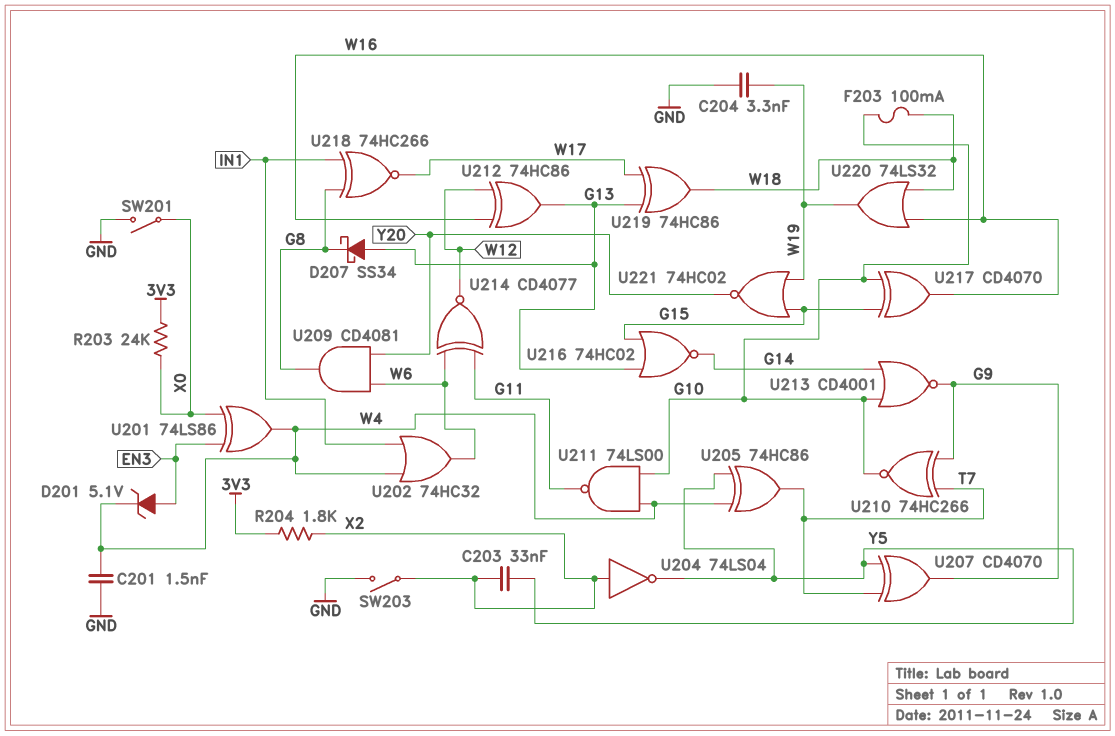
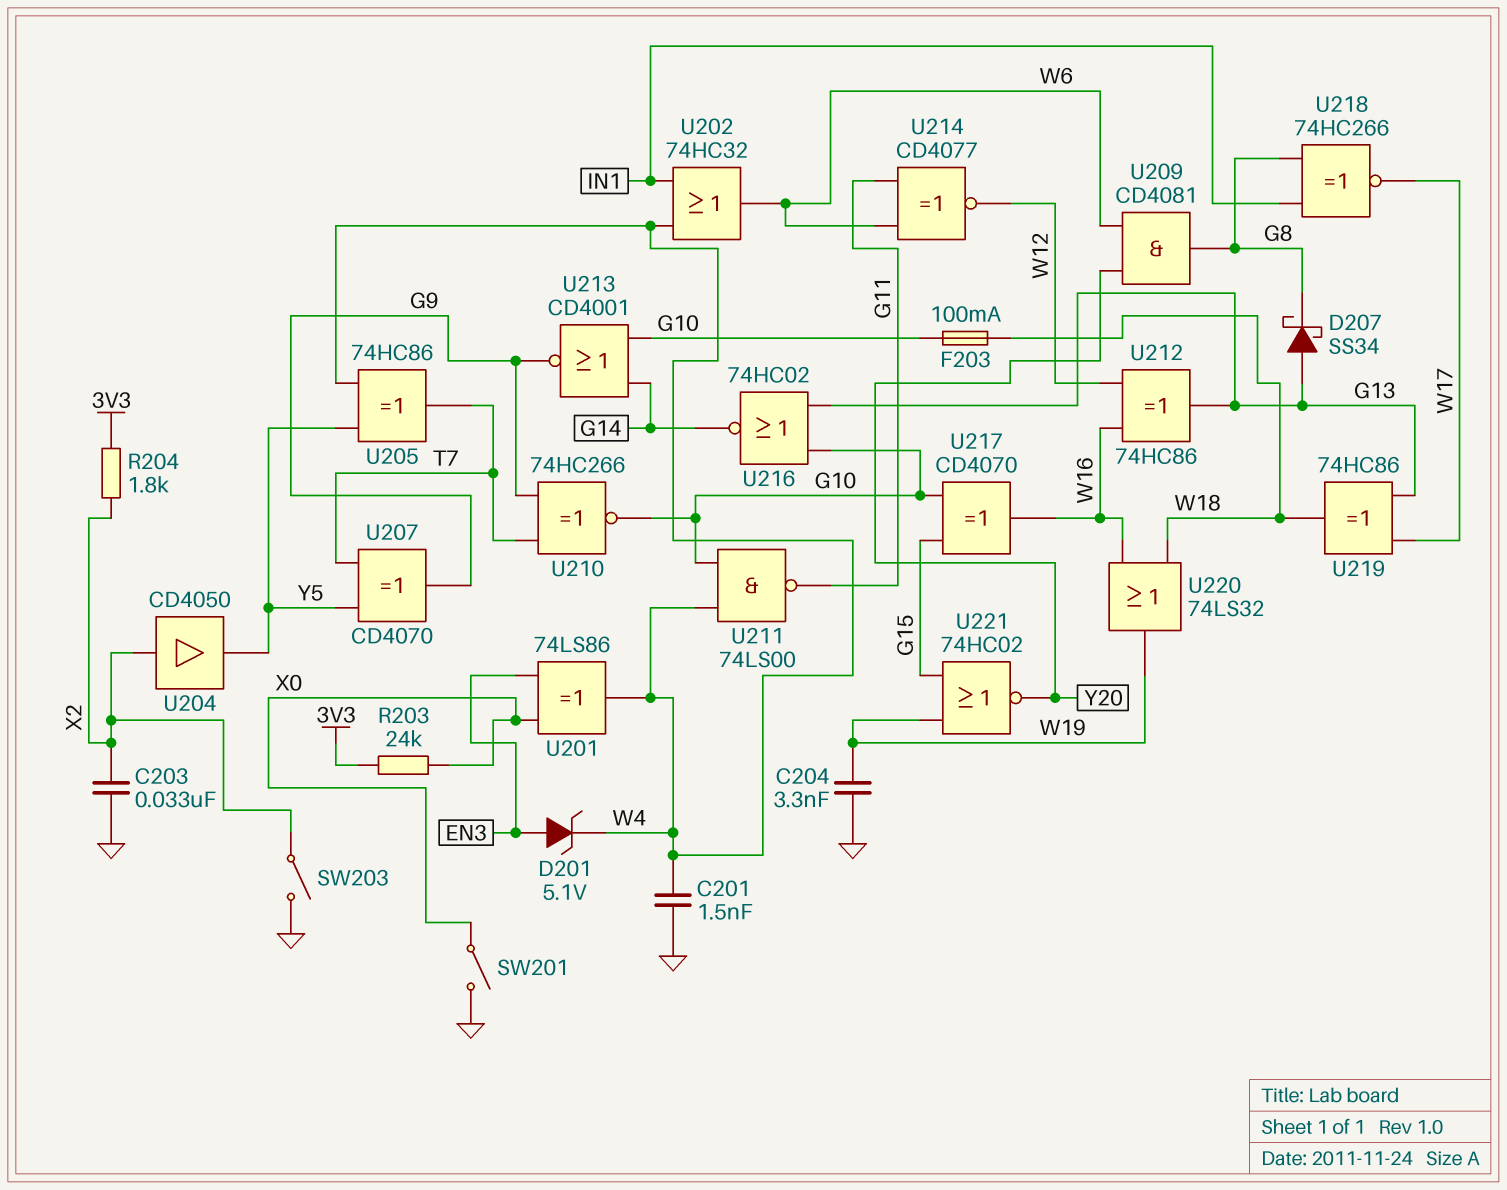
C203: 33nF (X2, Y5) -> 33nF (GND, X2)
U204: NOT 74LS04 (in X2, out Y5) -> buffer CD4050 (in X2, out Y5)
U216: NOR 74HC02 (in G13, in G15, out G14) -> NOR 74HC02 (in G10, in G13, out G14)

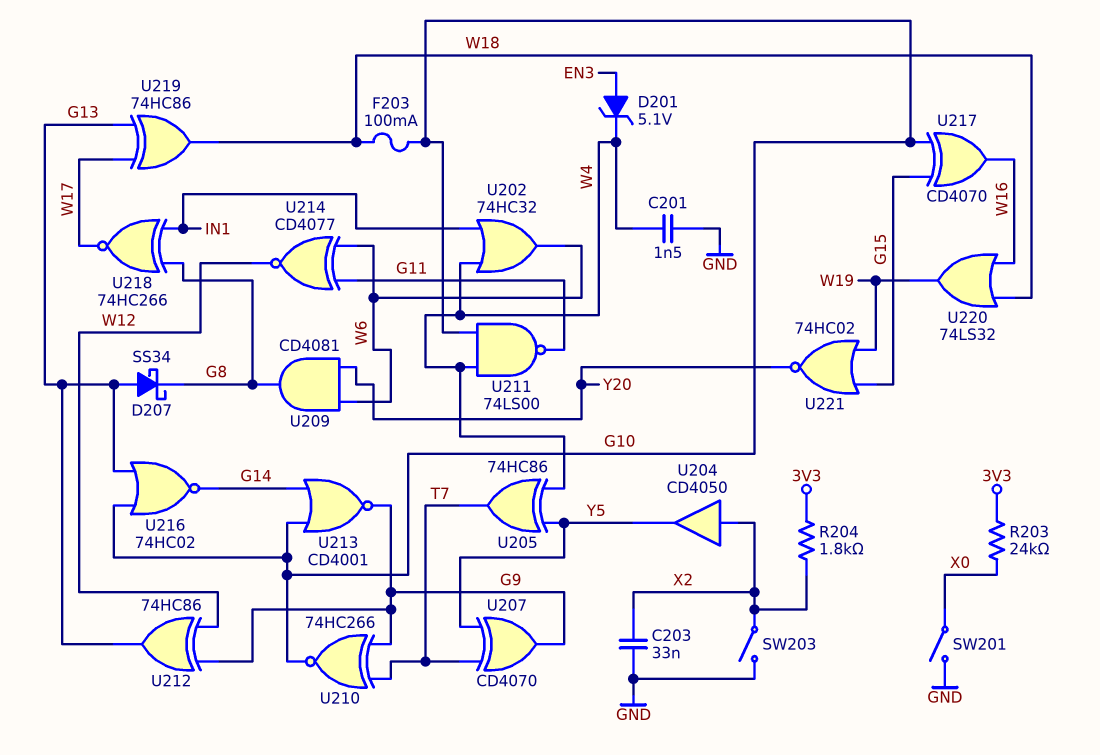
C204: 3.3nF (GND, W19) -> none
U201: XOR 74LS86 (in EN3, in X0, out W4) -> none
U212: XOR 74HC86 (in W12, in W16, out G13) -> XOR 74HC86 (in G9, in W12, out G13)

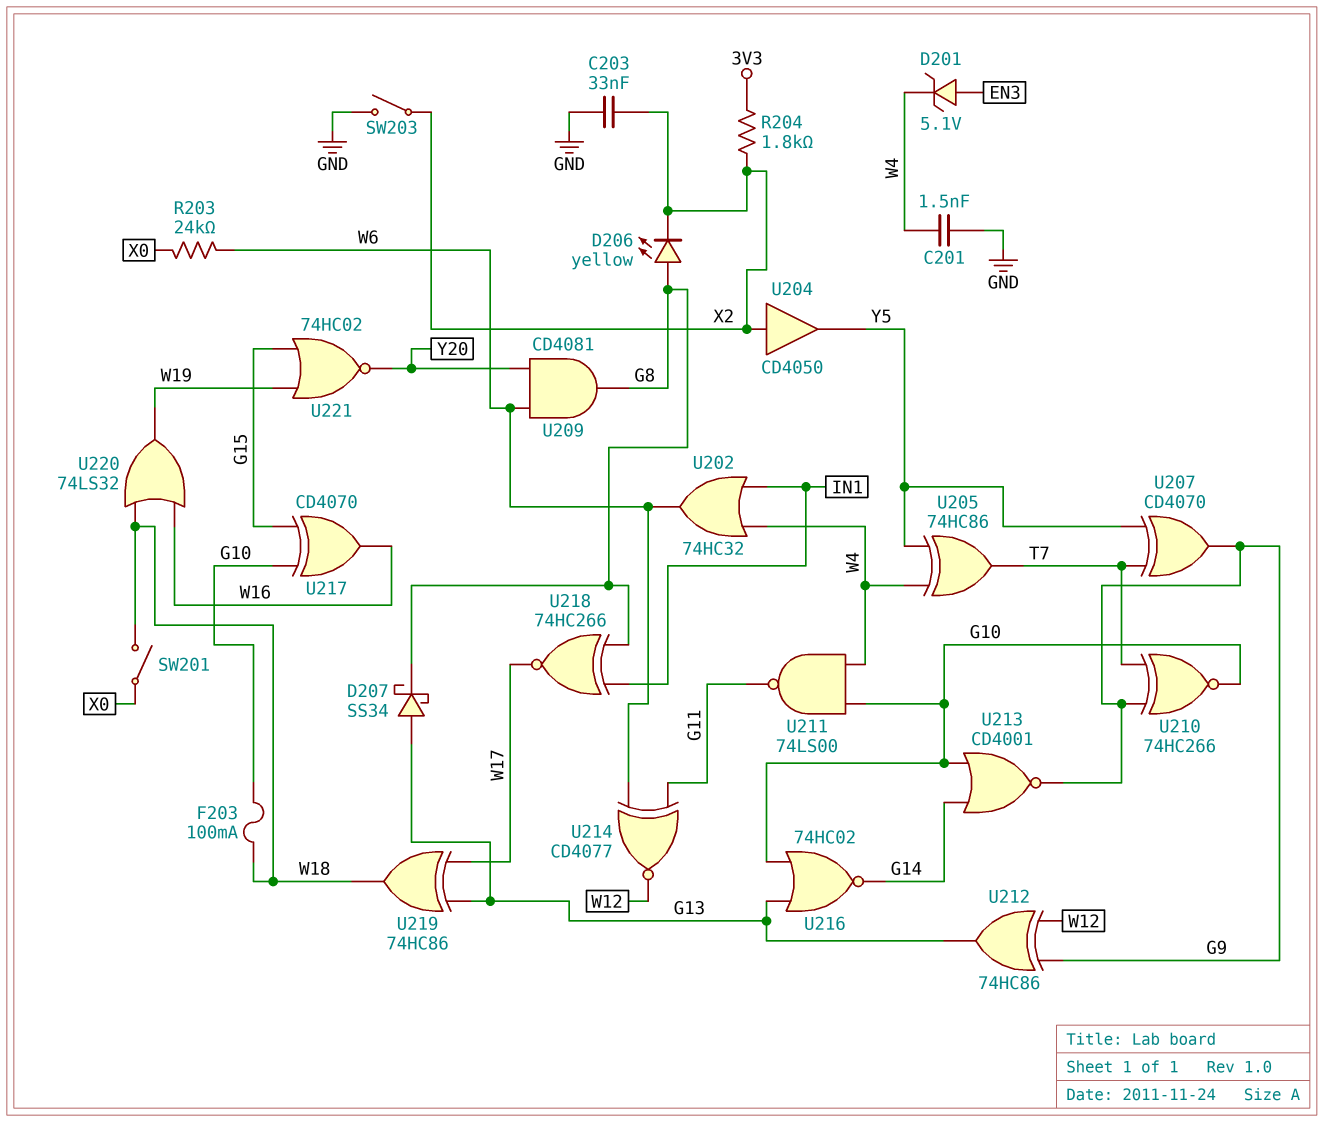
D206: none -> LED yellow (A G8, K X2)
R203: 24k (3V3, X0) -> 24k (W6, X0)
SW201: switch (GND, X0) -> switch (W18, X0)

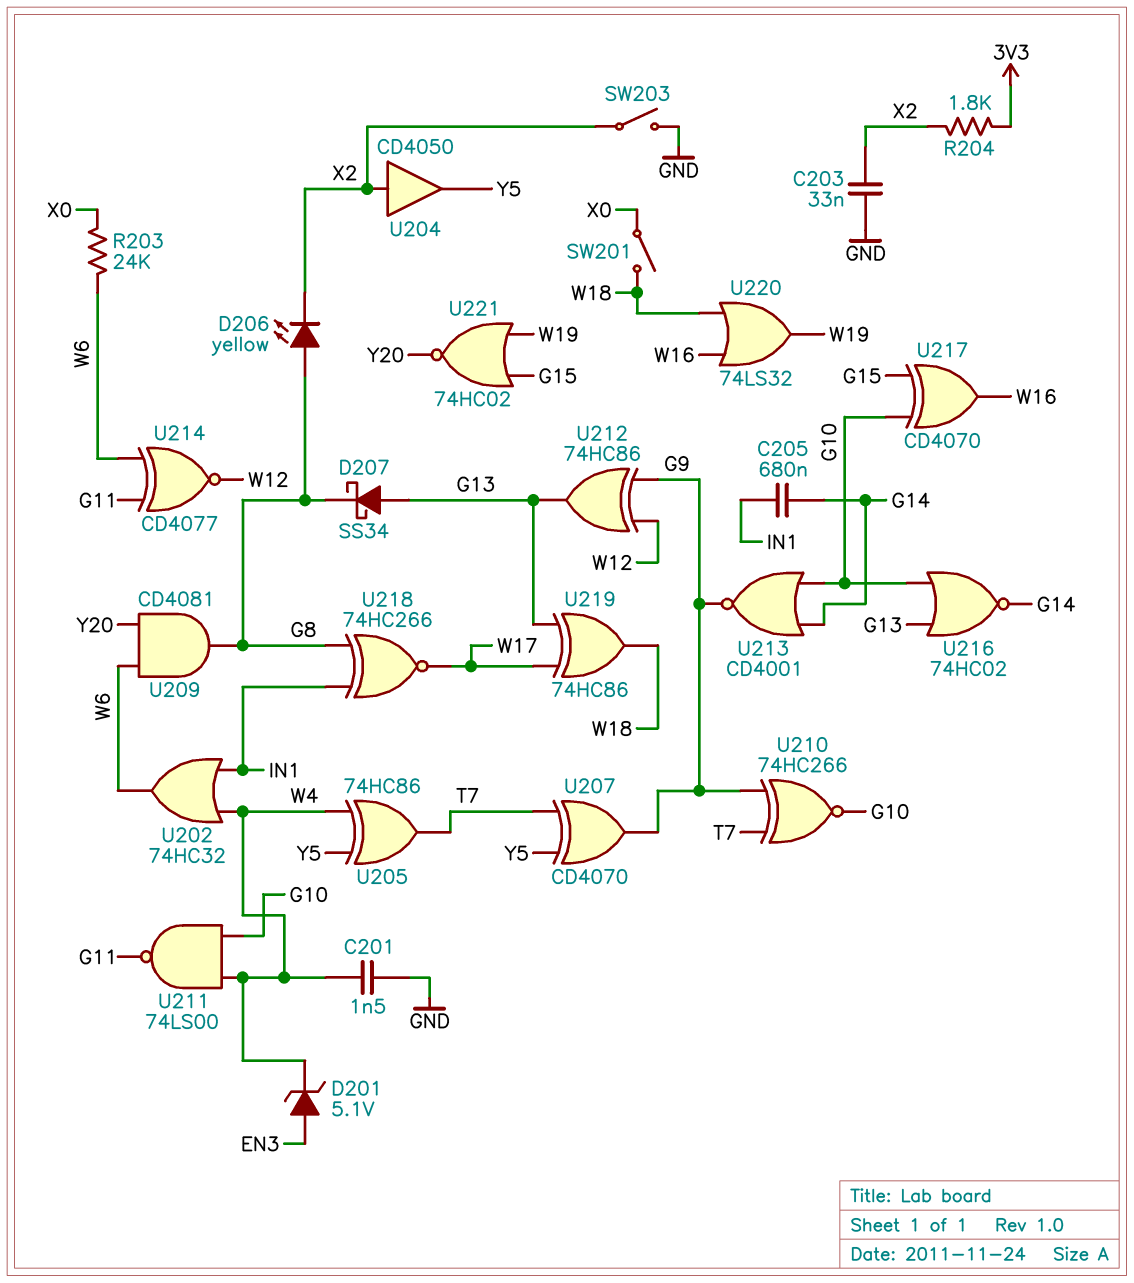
C205: none -> 680nF (G14, IN1)
F203: 100mA (G10, W18) -> none

